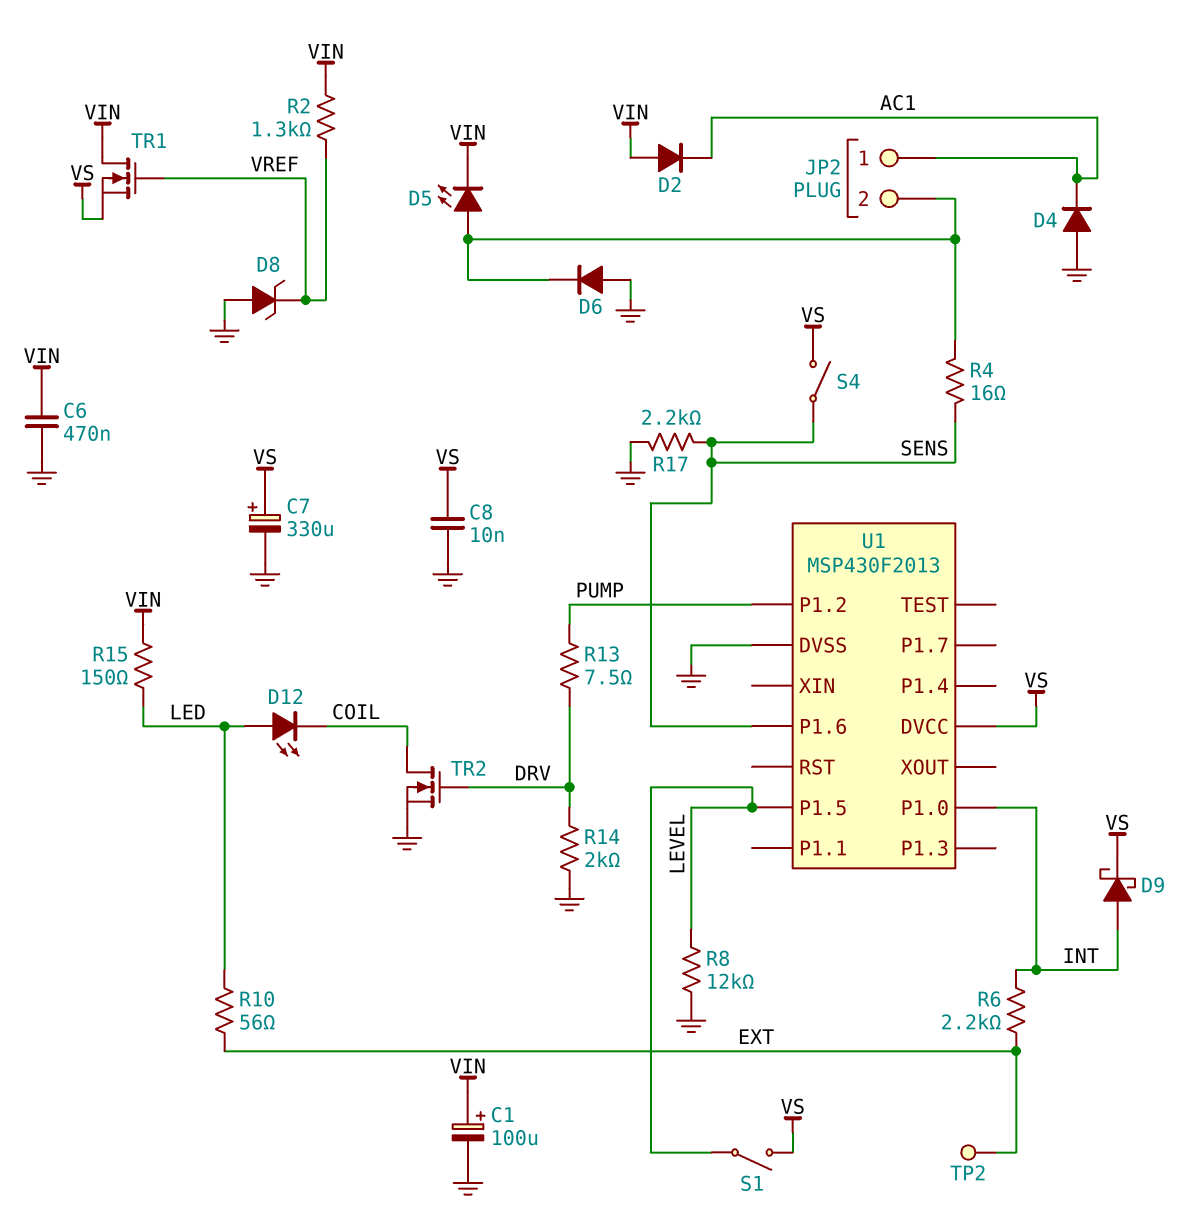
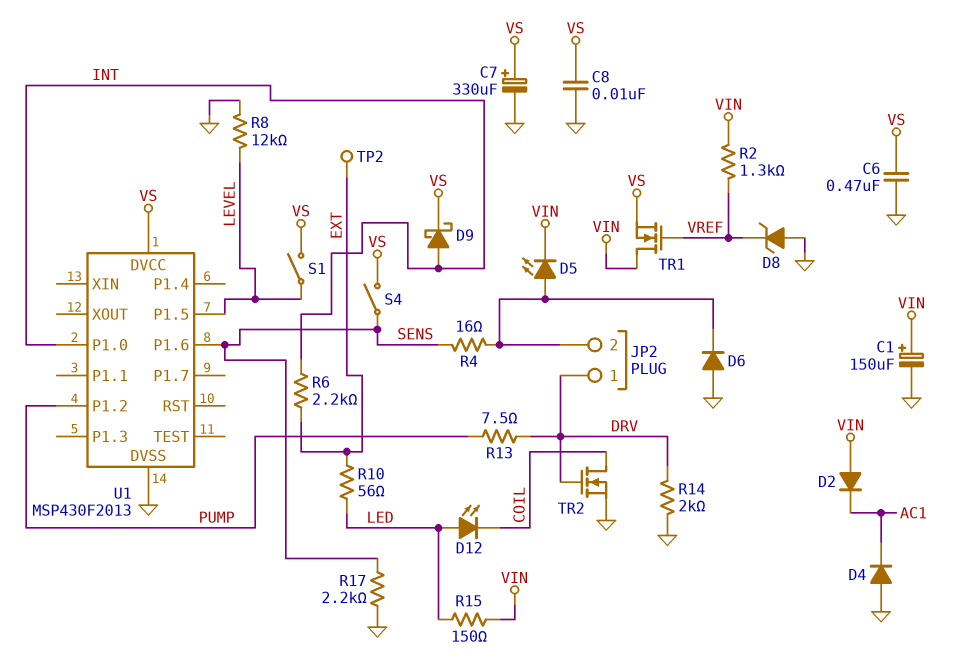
C1: 100uF (plus VIN, minus GND) -> 150uF (plus VIN, minus GND)
C6: 470nF (GND, VIN) -> 470nF (GND, VS)
JP2 pin 1: AC1 -> DRV

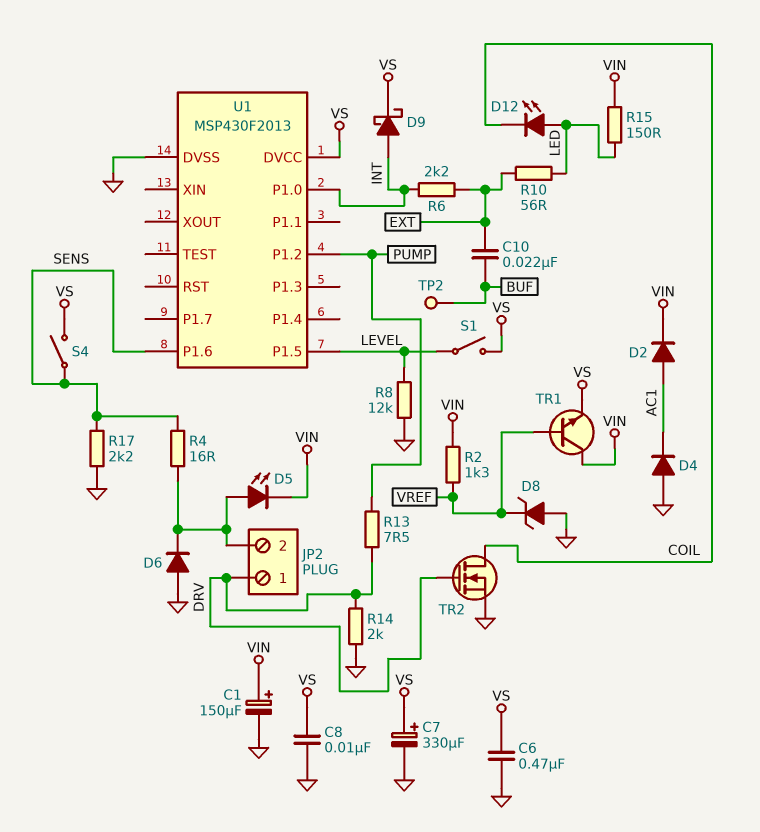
C10: none -> 22nF (BUF, EXT)
D2: diode (A VIN, K AC1) -> diode (A AC1, K VIN)
TP2: test point (EXT) -> test point (BUF)
TR1: NMOS (G VREF, D VIN, S VS) -> NPN (B VREF, C VIN, E VS)

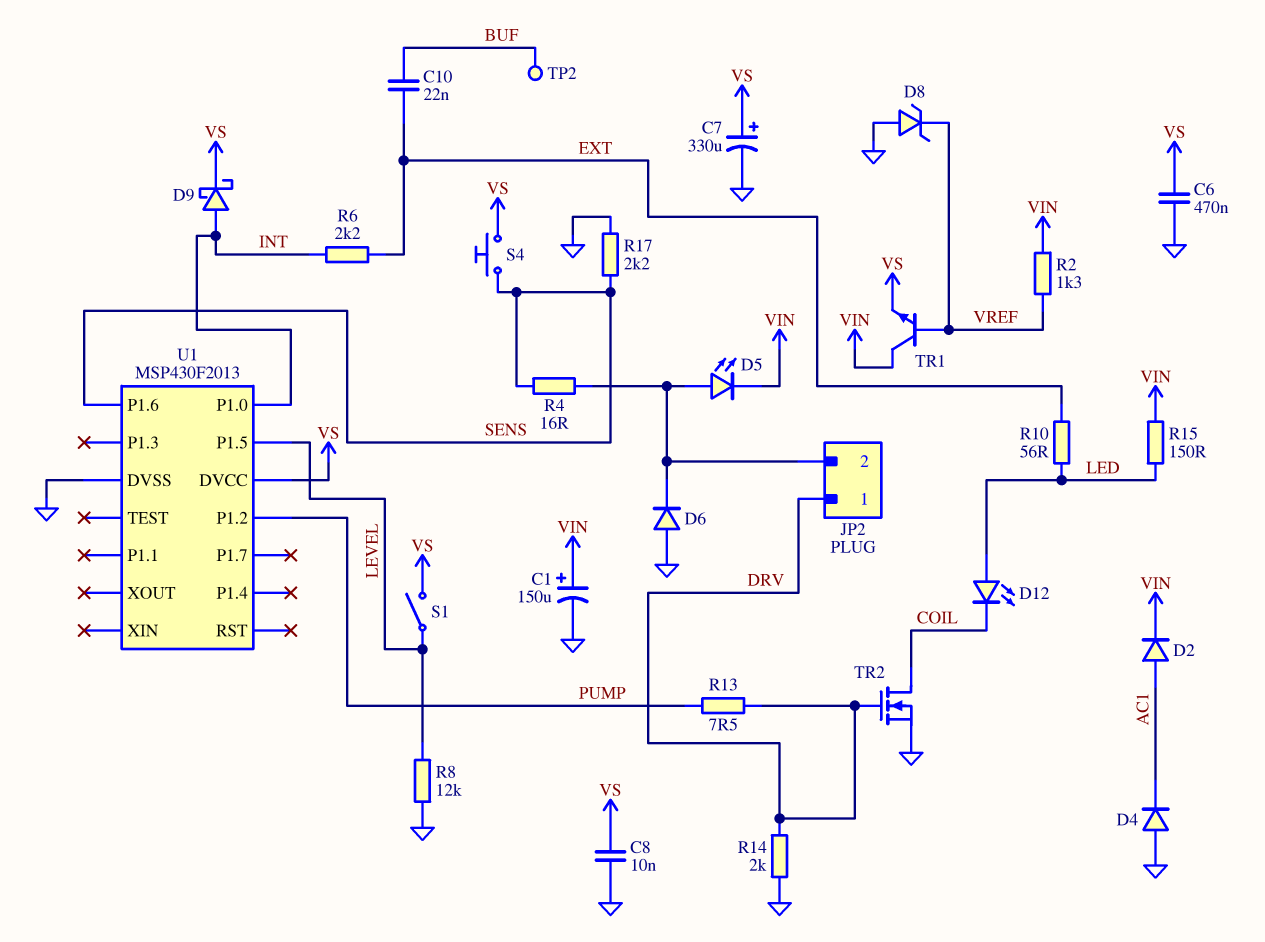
S4: switch (SENS, VS) -> button (SENS, VS)

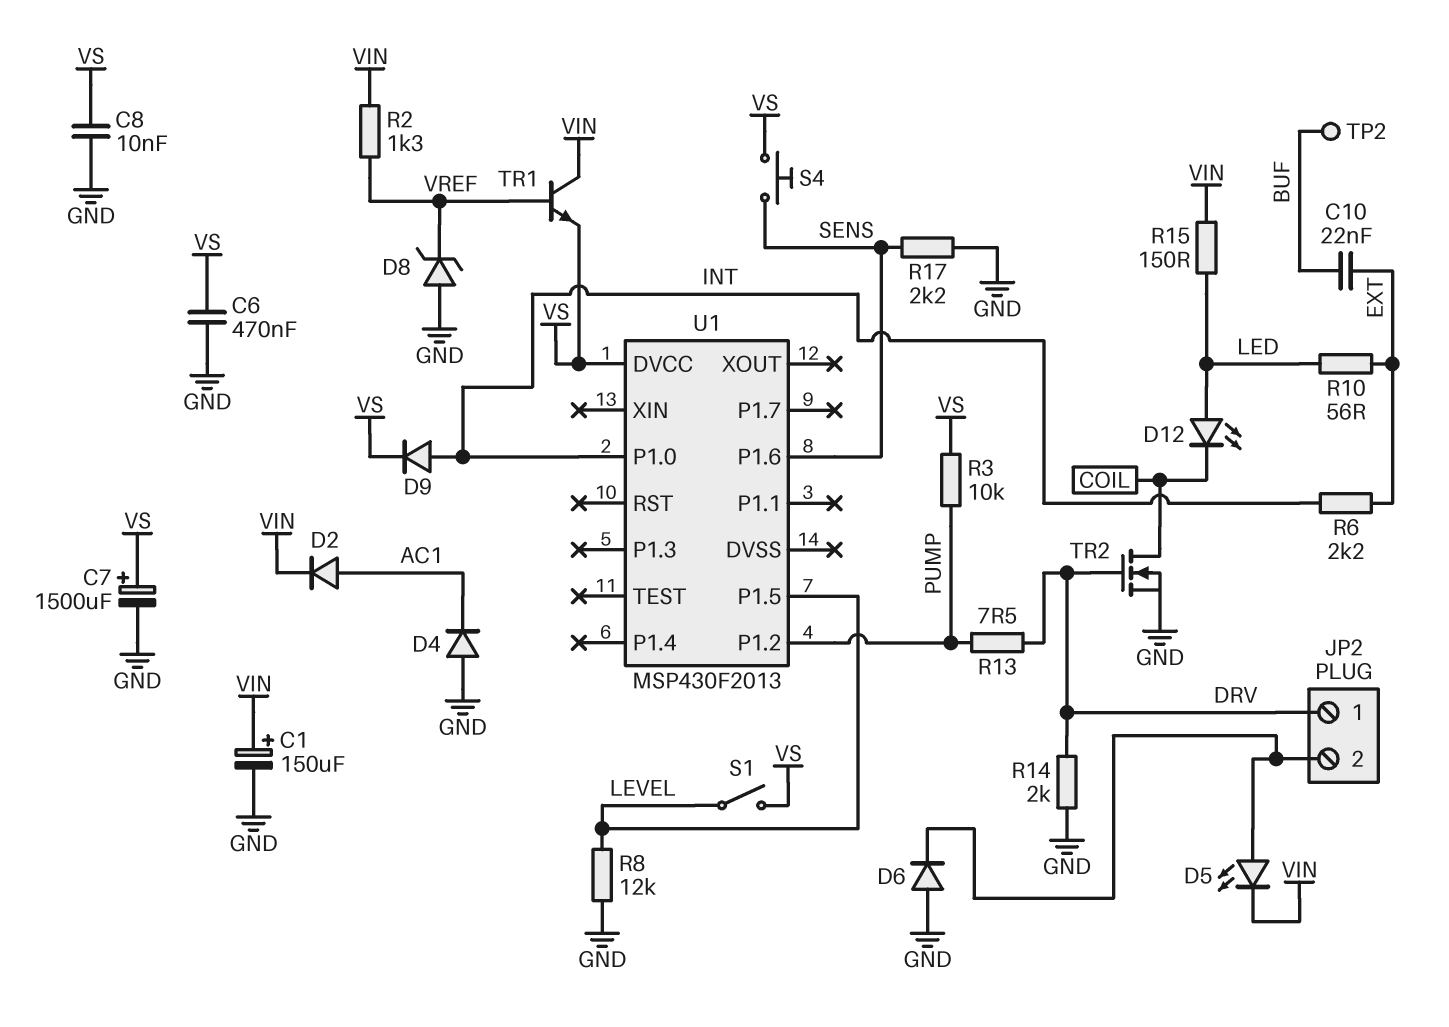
C7: 330uF (plus VS, minus GND) -> 1500uF (plus VS, minus GND)
D9: schottky (A INT, K VS) -> diode (A INT, K VS)
R3: none -> 10k (PUMP, VS)
R4: 16 (JP2/2, SENS) -> none
U1 pin DVSS: GND -> none

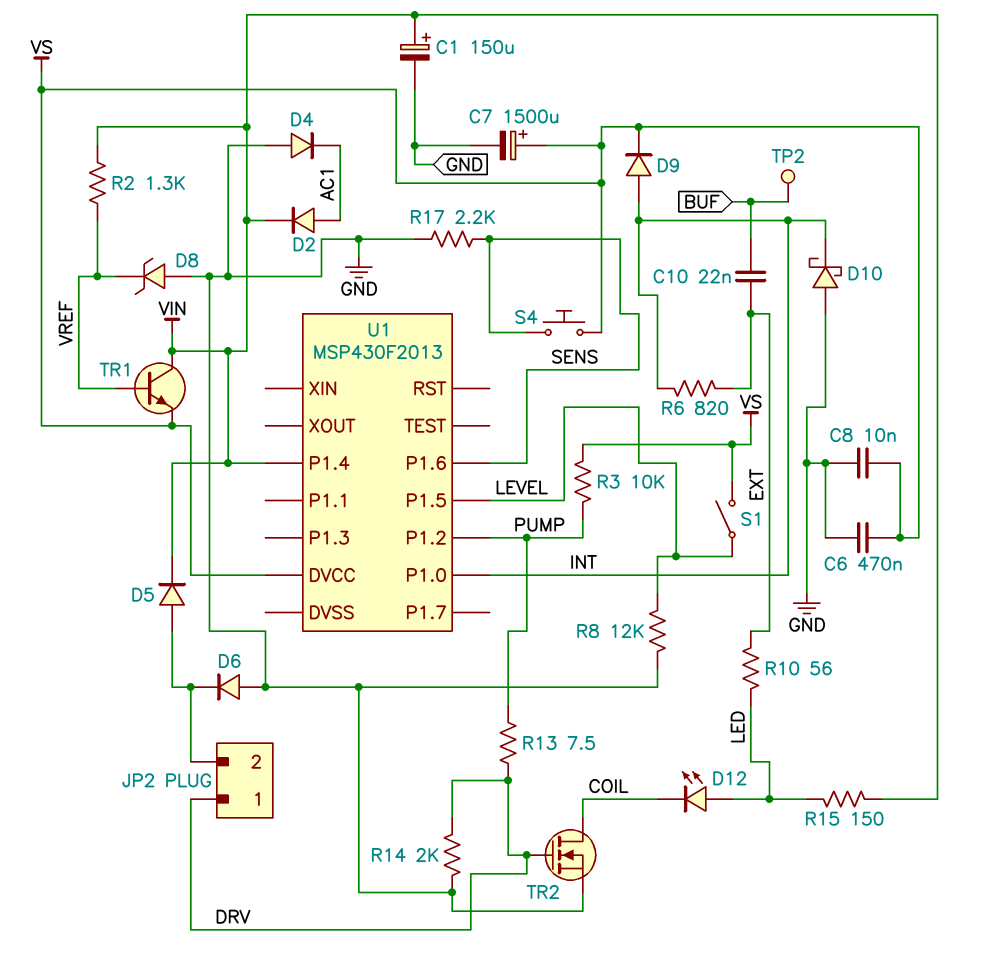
D5: LED (A JP2/2, K VIN) -> diode (A JP2/2, K VIN)
D10: none -> schottky (A GND, K INT)
R6: 2.2k (EXT, INT) -> 820 (EXT, INT)
U1 pin P1.4: none -> VIN

